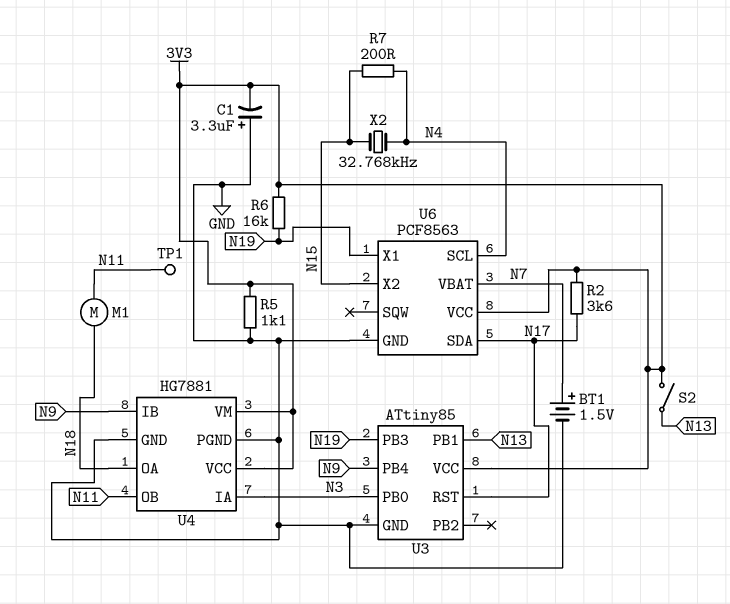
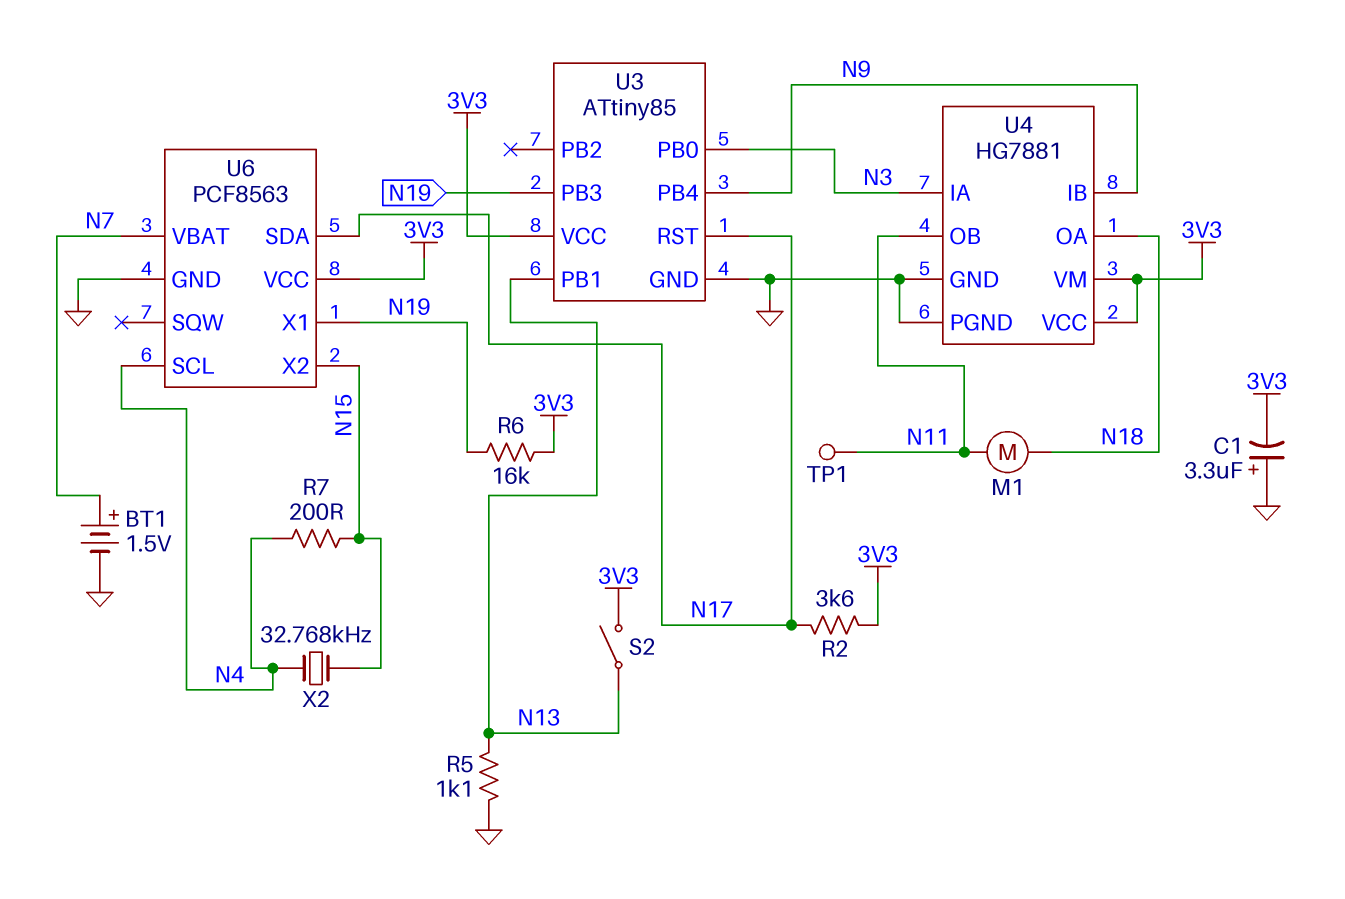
R5: 1.1k (3V3, GND) -> 1.1k (GND, N13)

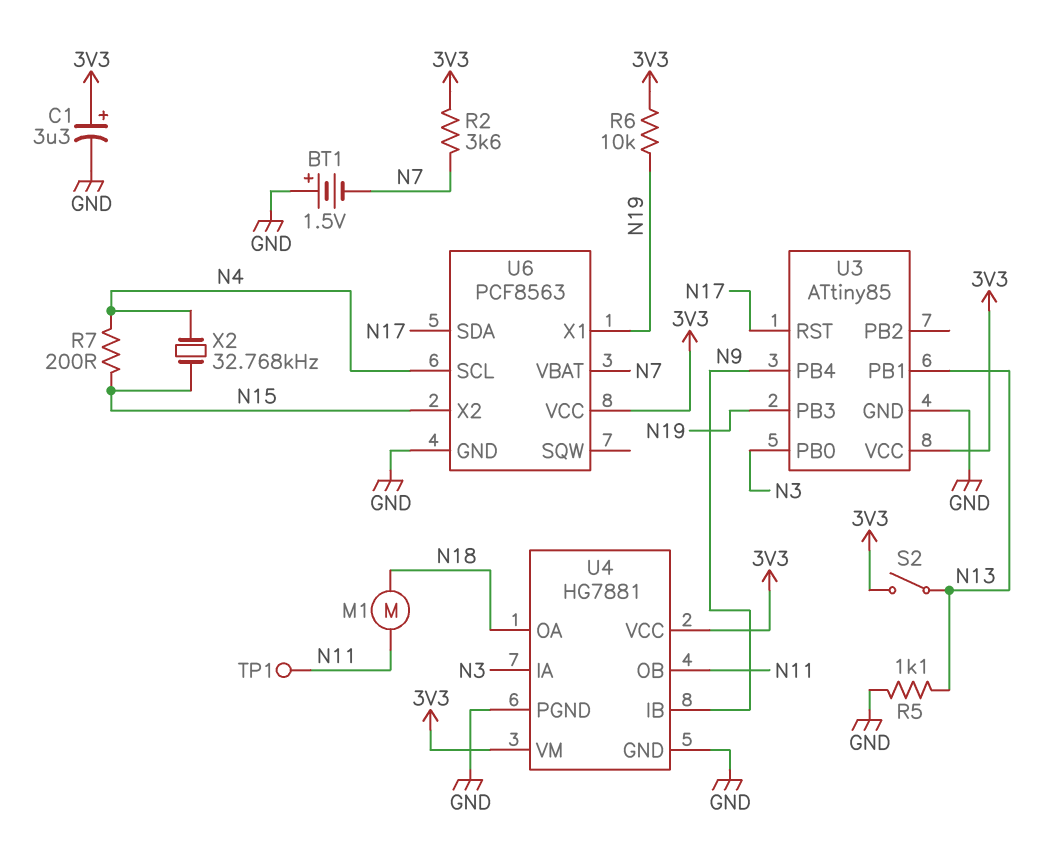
BT1: 1.5V (plus N7, minus GND) -> 1.5V (plus GND, minus N7)
C1: 3.3uF (plus GND, minus 3V3) -> 3.3uF (plus 3V3, minus GND)
R2: 3.6k (3V3, N17) -> 3.6k (3V3, N7)
R6: 16k (3V3, N19) -> 10k (3V3, N19)

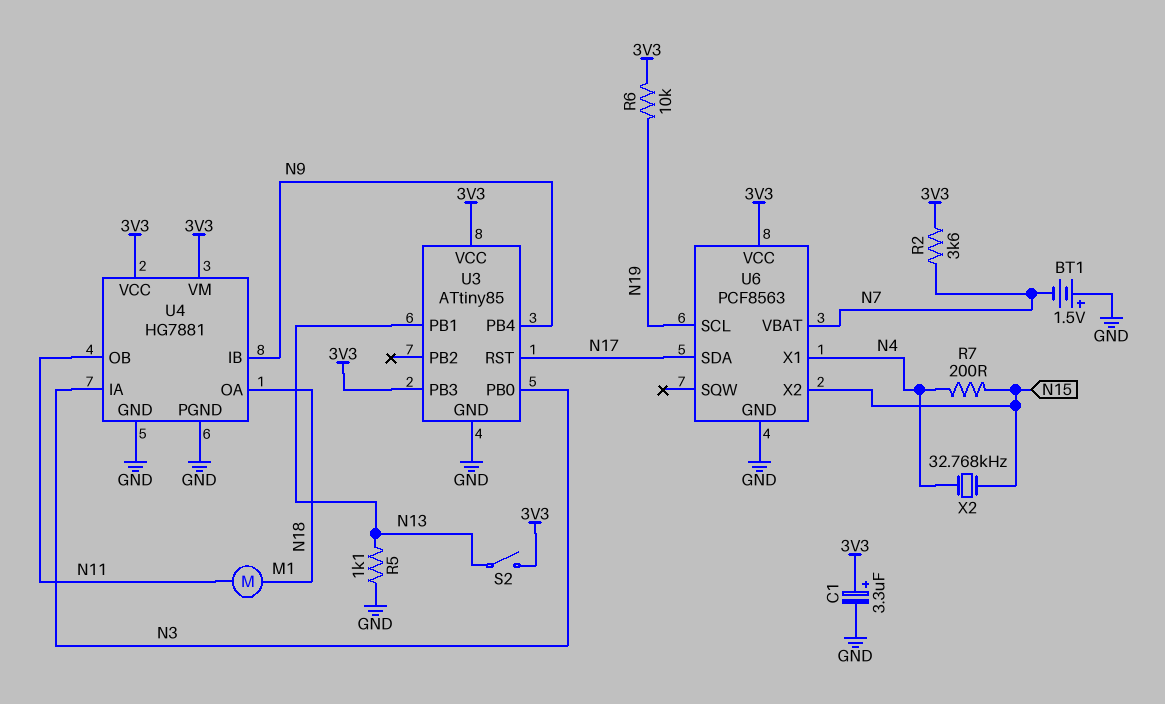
TP1: test point (N11) -> none
U3 pin PB3: N19 -> 3V3
U6 pin SCL: N4 -> N19
U6 pin X1: N19 -> N4

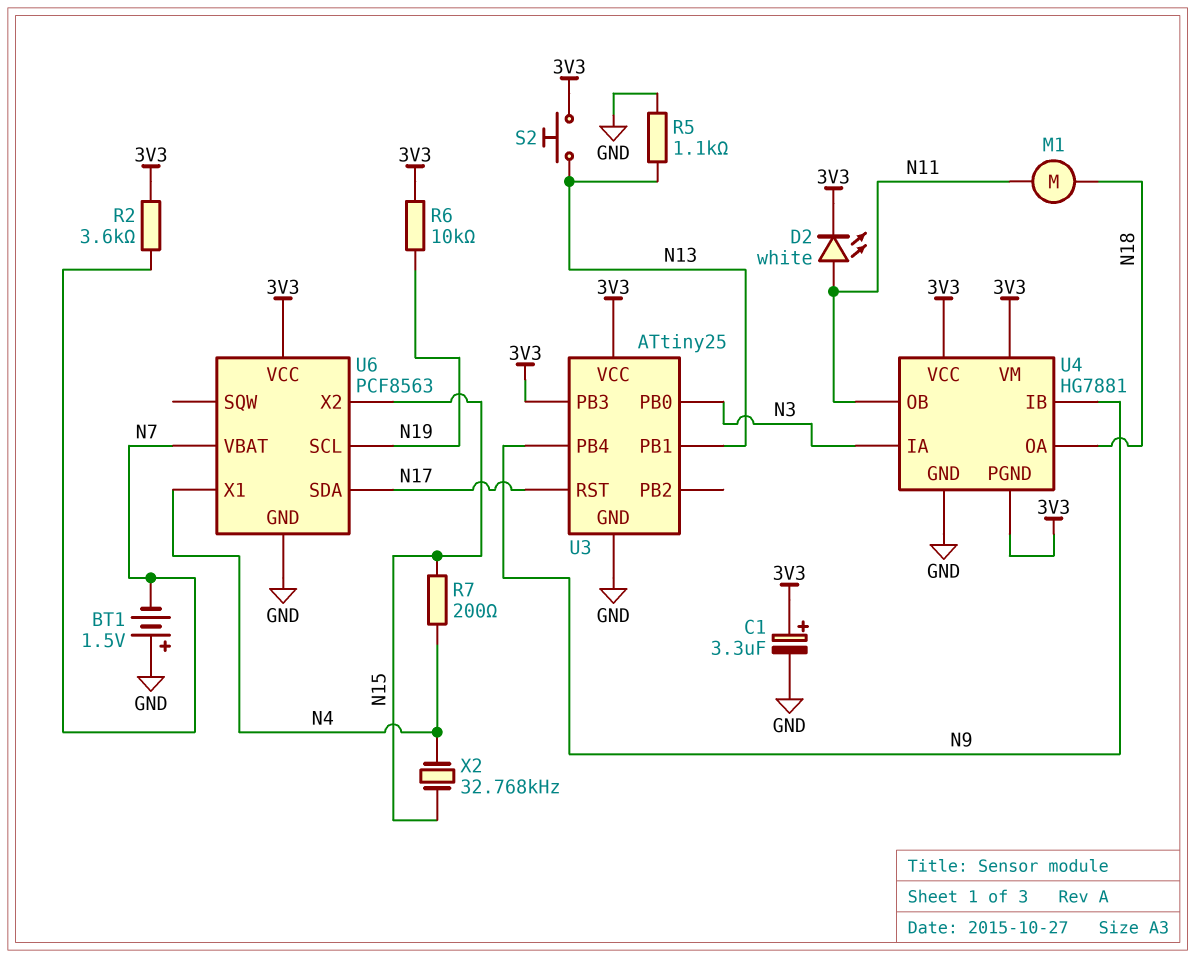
D2: none -> LED white (A N11, K 3V3)
S2: switch (3V3, N13) -> button (3V3, N13)
U3: ATtiny85 -> ATtiny25
U4 pin PGND: GND -> 3V3

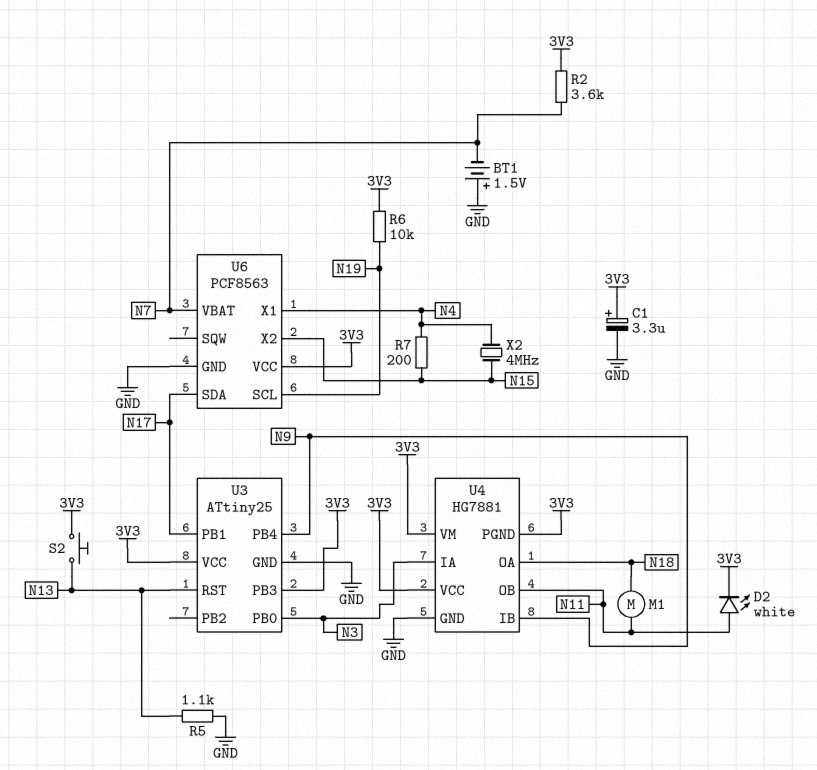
U3 pin PB1: N13 -> N17
U3 pin RST: N17 -> N13
X2: 32.768kHz (N4, N15) -> 4MHz (N4, N15)

